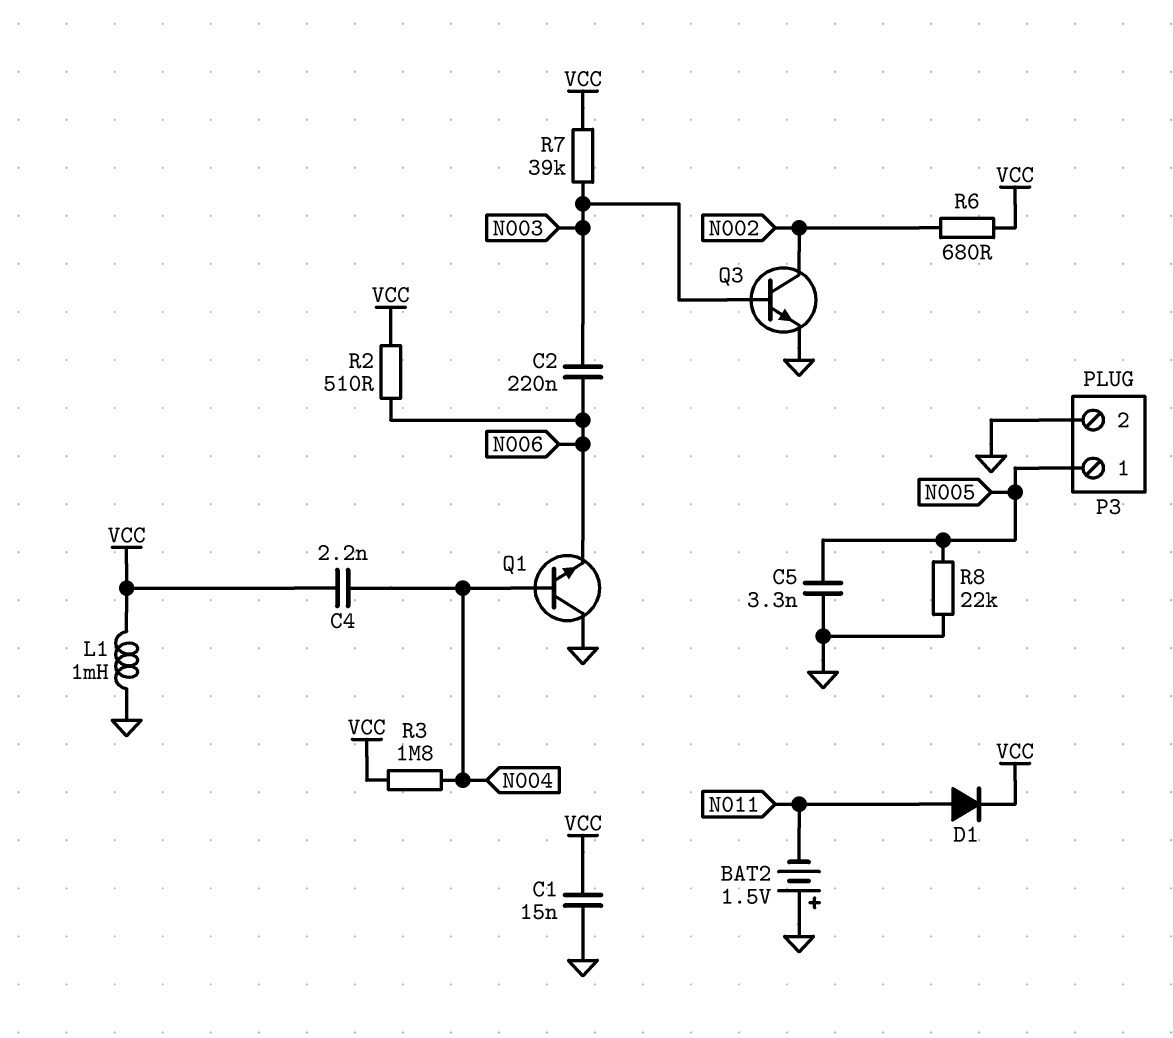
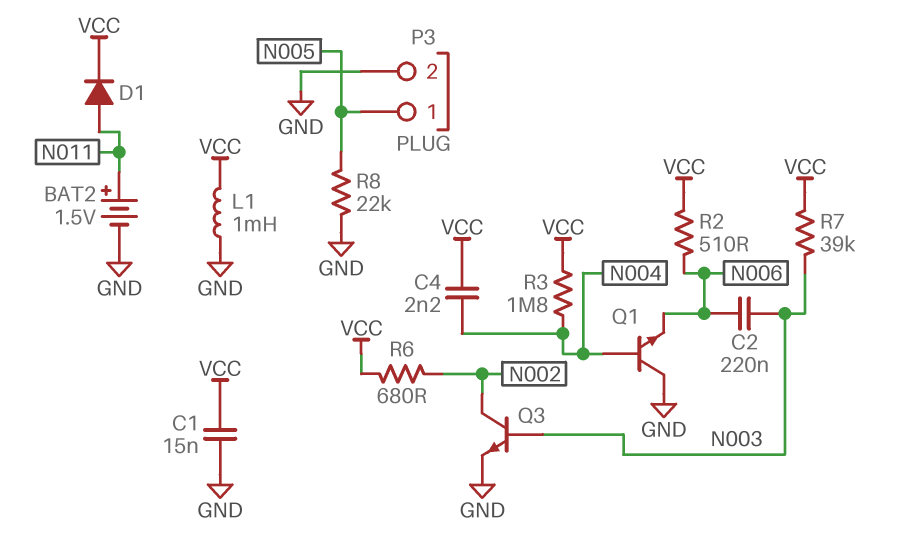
BAT2: 1.5V (plus GND, minus N011) -> 1.5V (plus N011, minus GND)
C5: 3.3nF (GND, N005) -> none

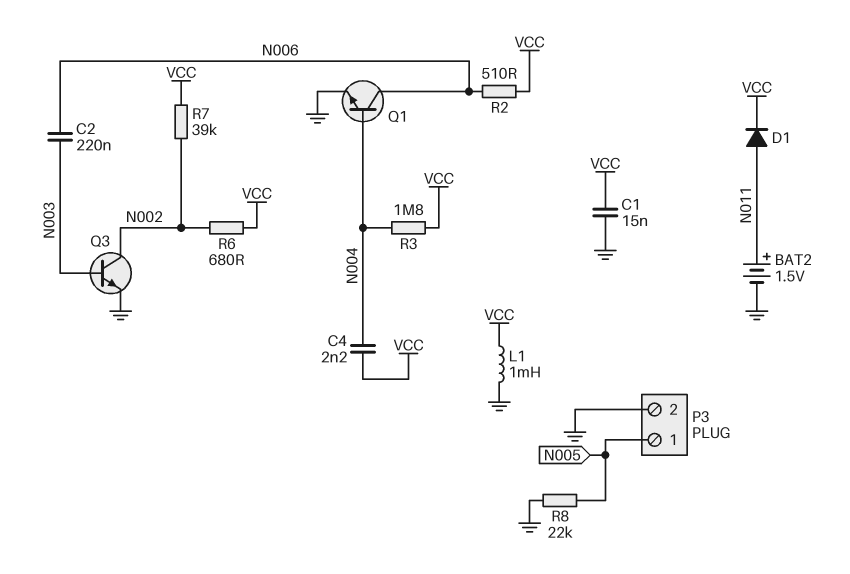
Q1: NPN (B N004, C GND, E N006) -> NPN (B N004, C N006, E GND)
R7: 39k (N003, VCC) -> 39k (N002, VCC)

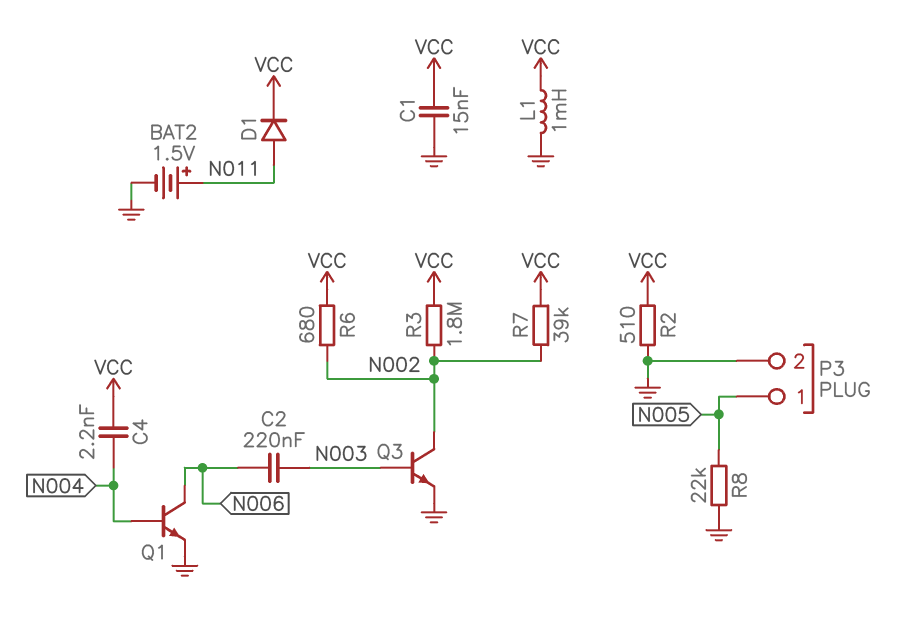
R2: 510 (N006, VCC) -> 510 (GND, VCC)
R3: 1.8M (N004, VCC) -> 1.8M (N002, VCC)

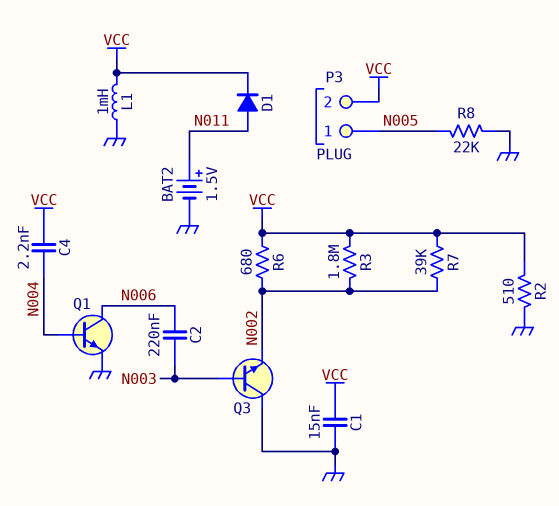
P3 pin 2: GND -> VCC
Q3: NPN (B N003, C N002, E GND) -> NPN (B N003, C GND, E N002)

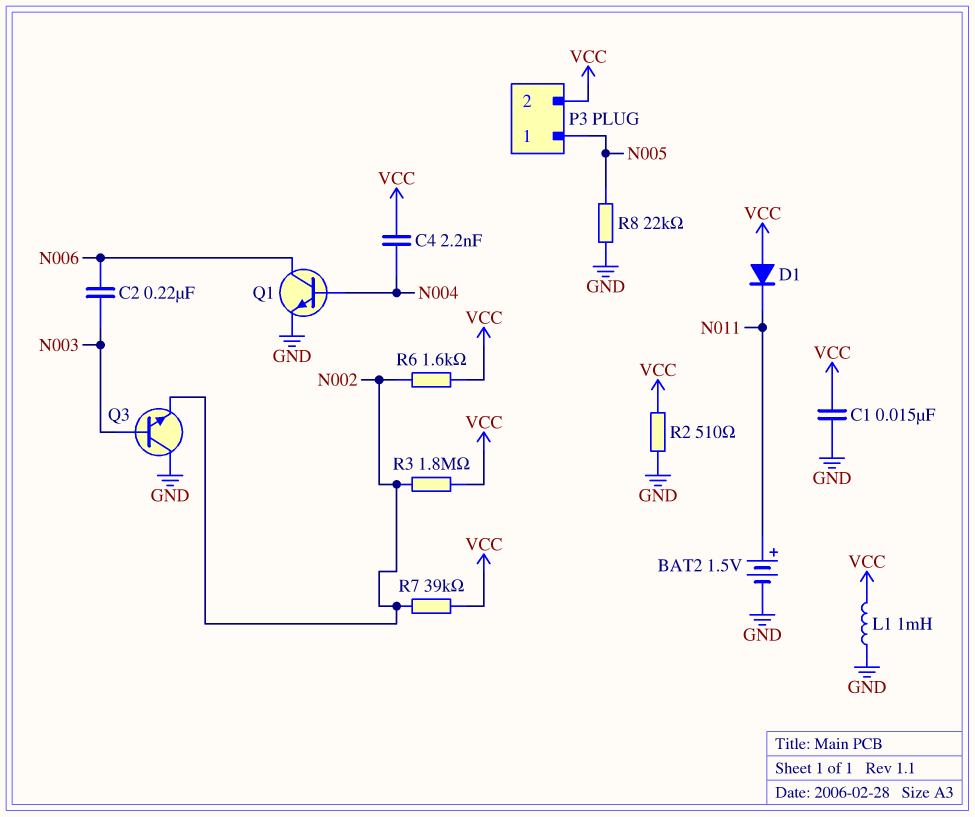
D1: diode (A N011, K VCC) -> diode (A VCC, K N011)
R6: 680 (N002, VCC) -> 1.6k (N002, VCC)

